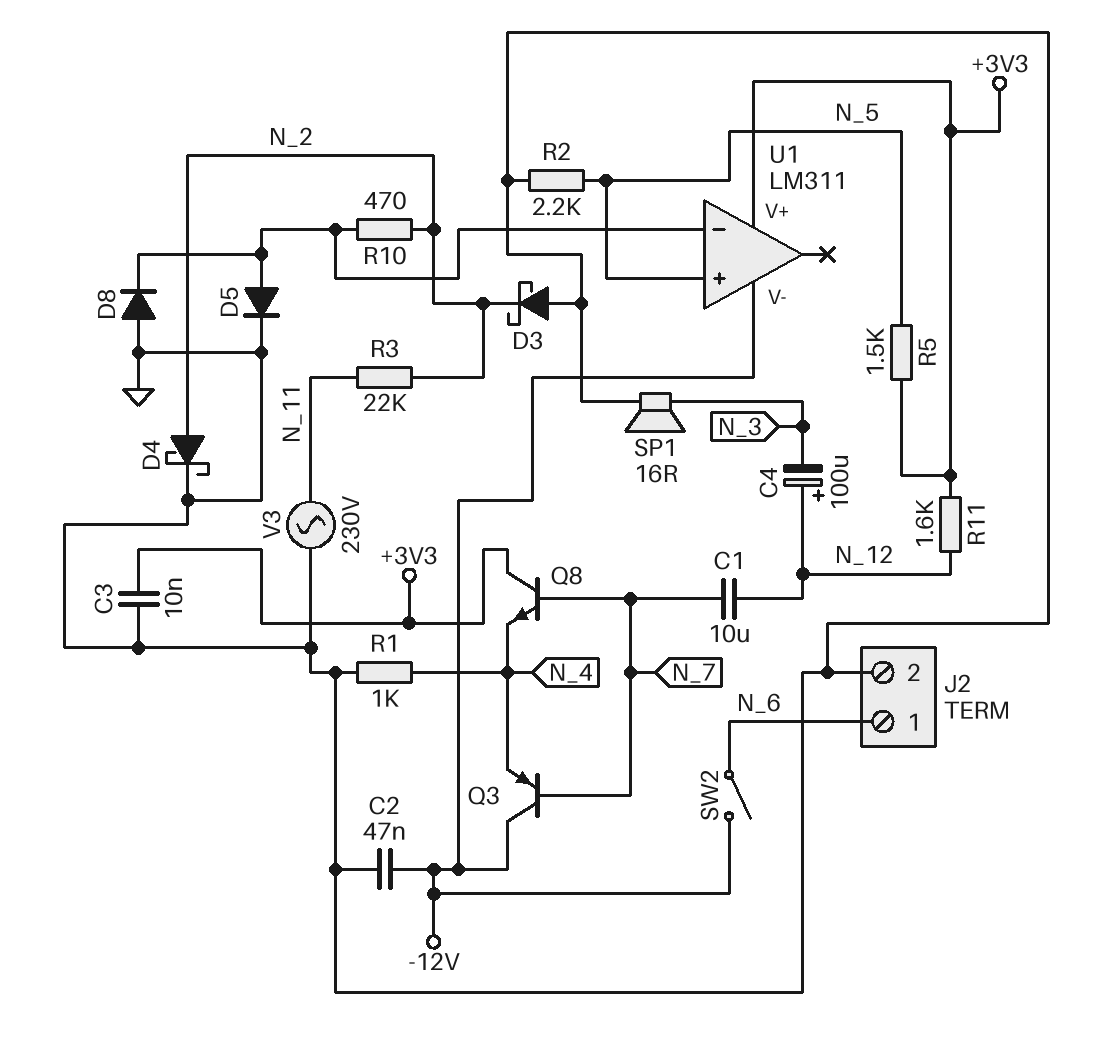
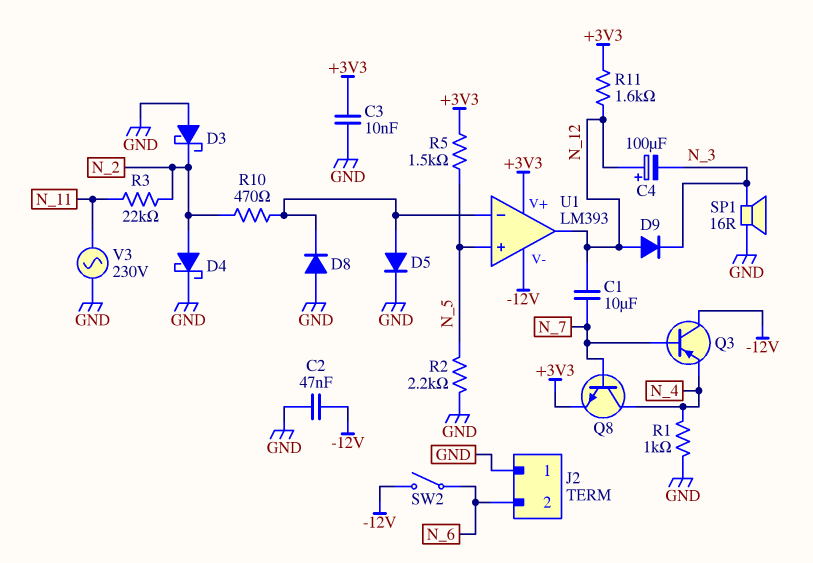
D9: none -> diode (A N_12, K N_3)
J2 pin 1: N_6 -> GND
J2 pin 2: GND -> N_6
Q8: NPN (B N_7, C +3V3, E N_4) -> NPN (B N_7, C N_4, E +3V3)
U1: LM311 -> LM393
U1 pin out: none -> N_12

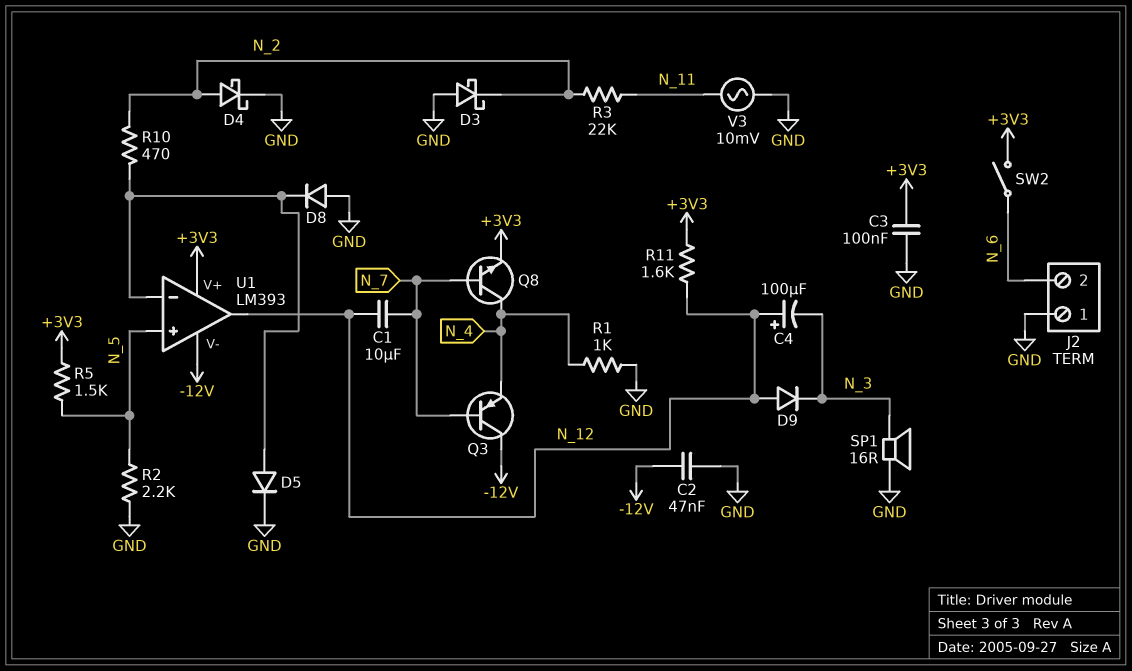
C3: 10nF (+3V3, GND) -> 100nF (+3V3, GND)
SW2: switch (-12V, N_6) -> switch (+3V3, N_6)
V3: AC 230V (GND, N_11) -> AC 10mV (GND, N_11)

